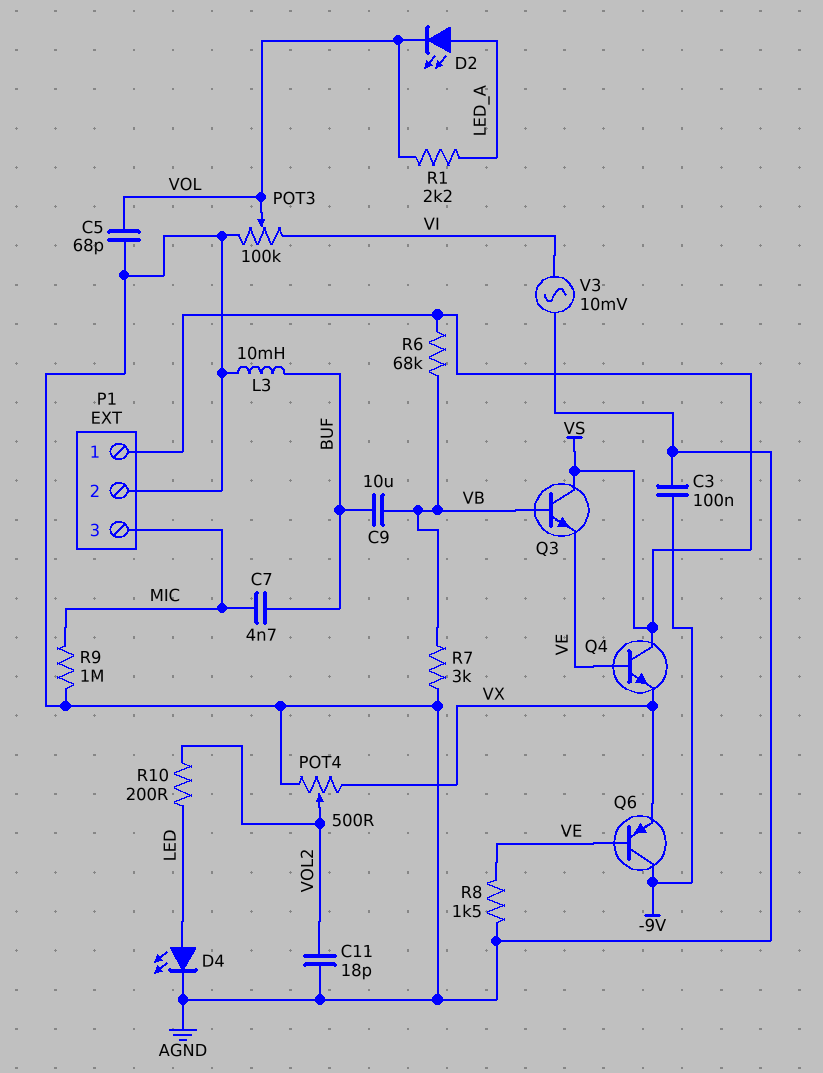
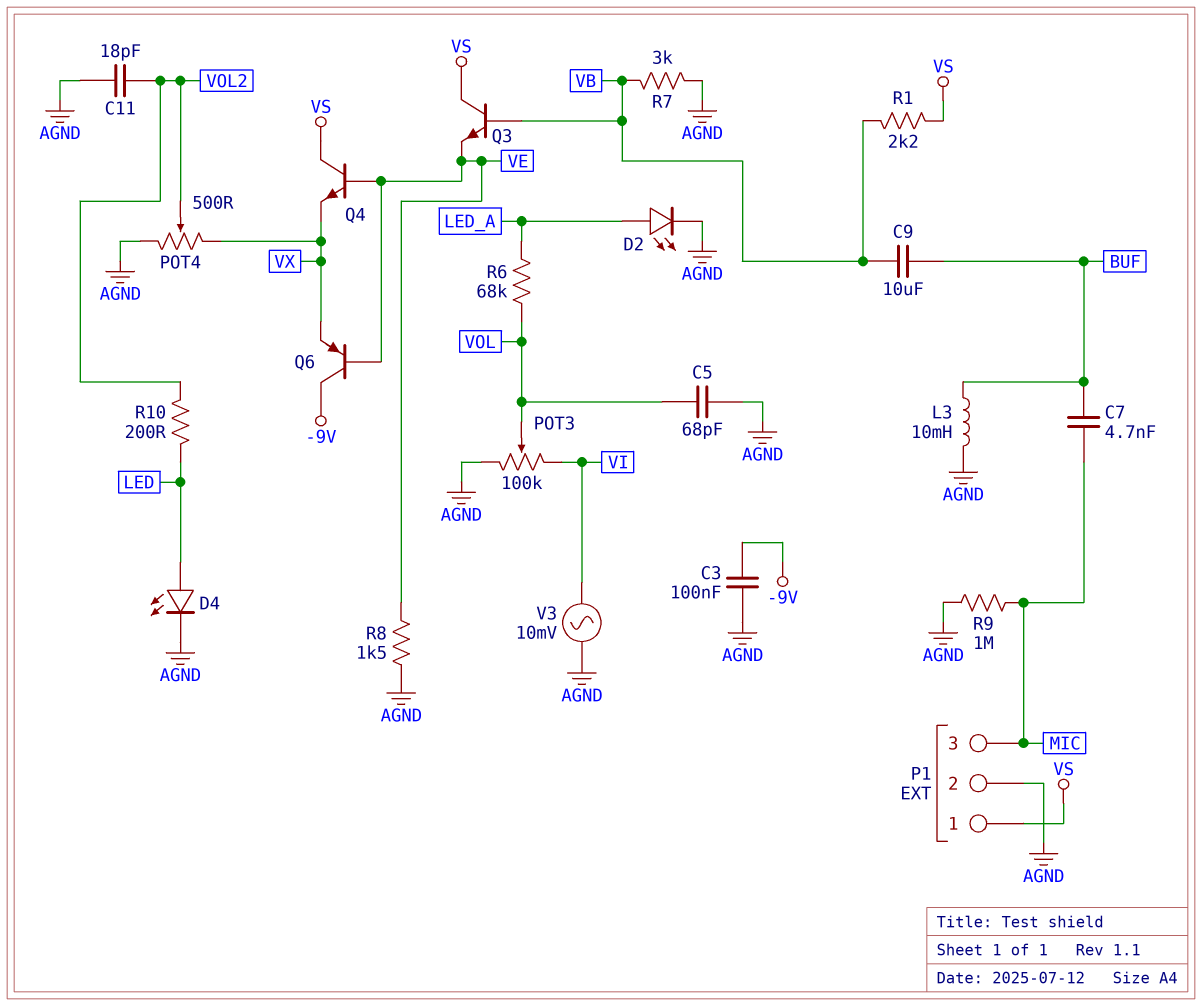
D2: LED (A LED_A, K VOL) -> LED (A LED_A, K AGND)
R1: 2.2k (LED_A, VOL) -> 2.2k (VB, VS)
R6: 68k (VB, VS) -> 68k (LED_A, VOL)

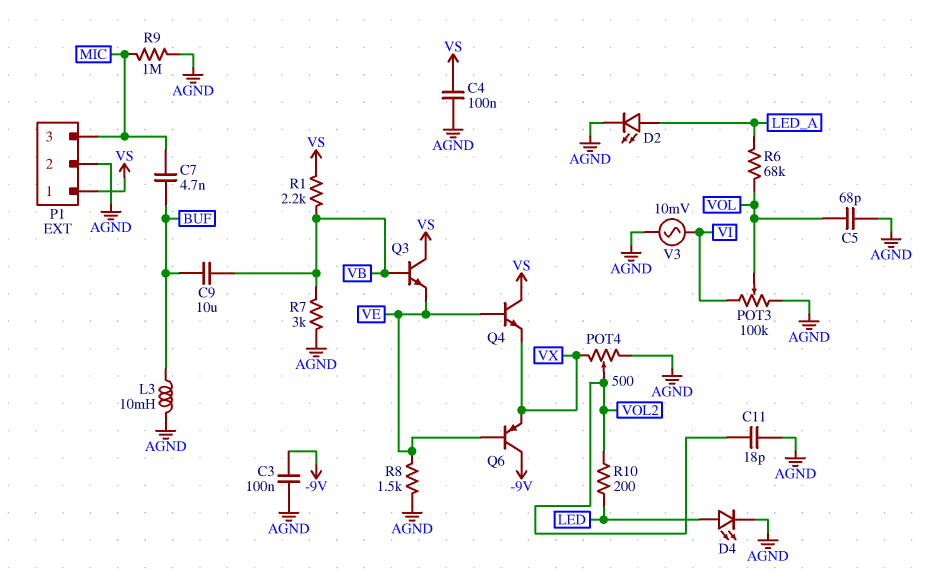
C4: none -> 100nF (AGND, VS)

